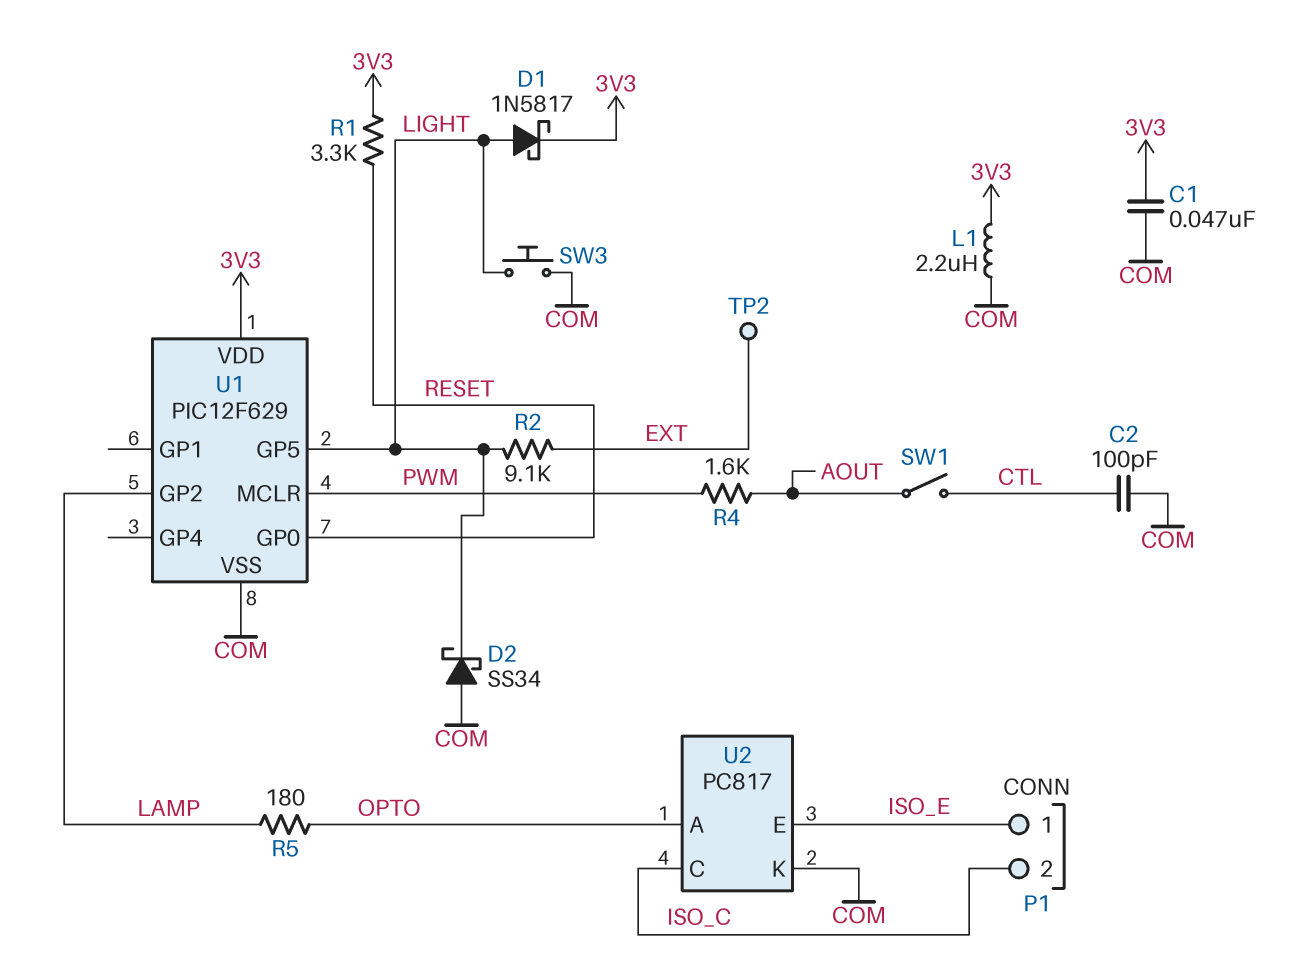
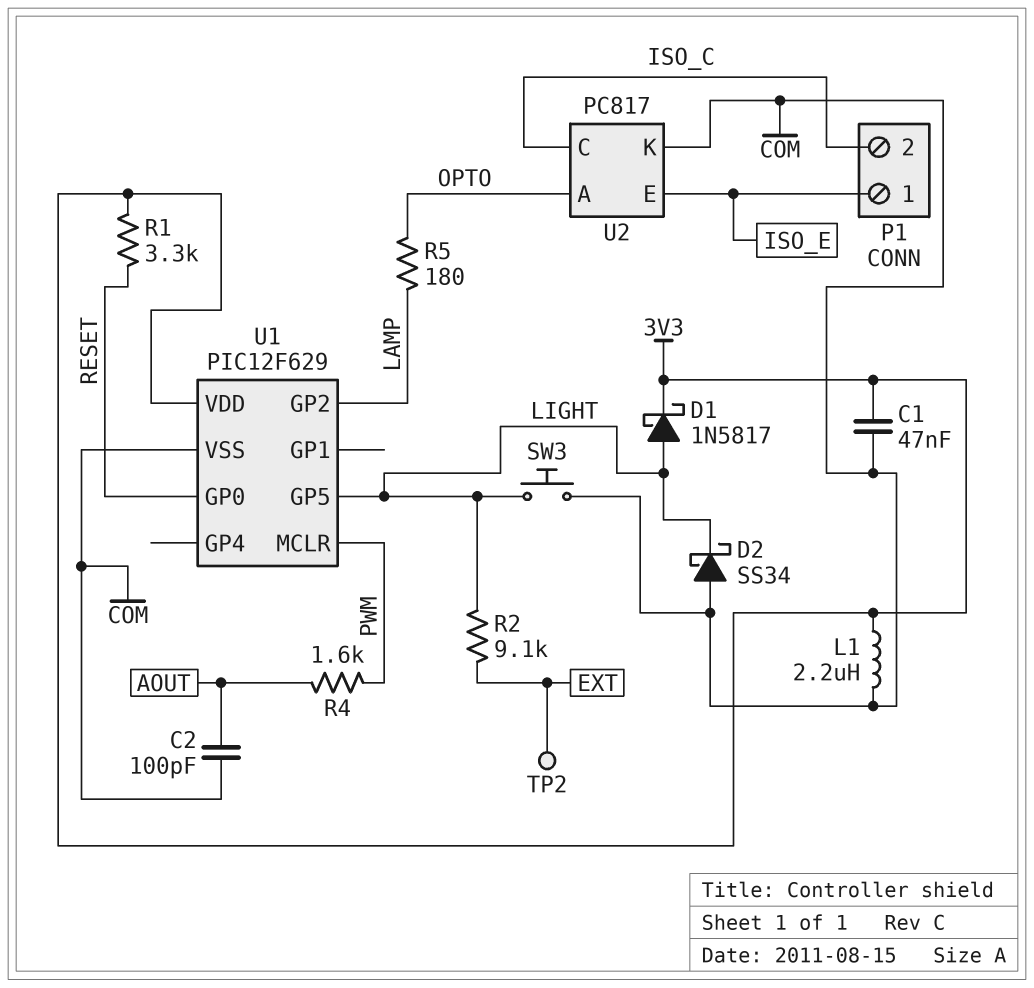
C2: 100pF (COM, CTL) -> 100pF (AOUT, COM)
SW1: switch (AOUT, CTL) -> none

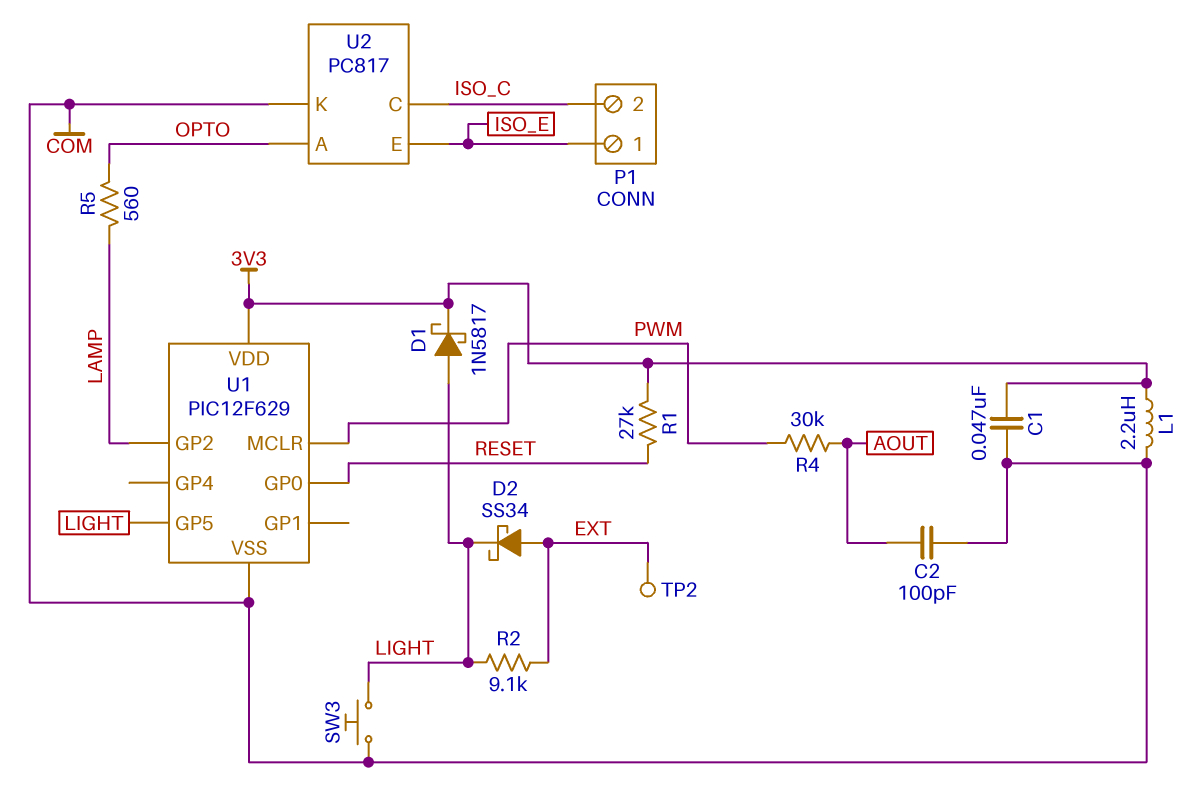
D2: schottky SS34 (A COM, K LIGHT) -> schottky SS34 (A EXT, K LIGHT)
R1: 3.3k (3V3, RESET) -> 27k (3V3, RESET)
R4: 1.6k (AOUT, PWM) -> 30k (AOUT, PWM)
R5: 180 (LAMP, OPTO) -> 560 (LAMP, OPTO)

